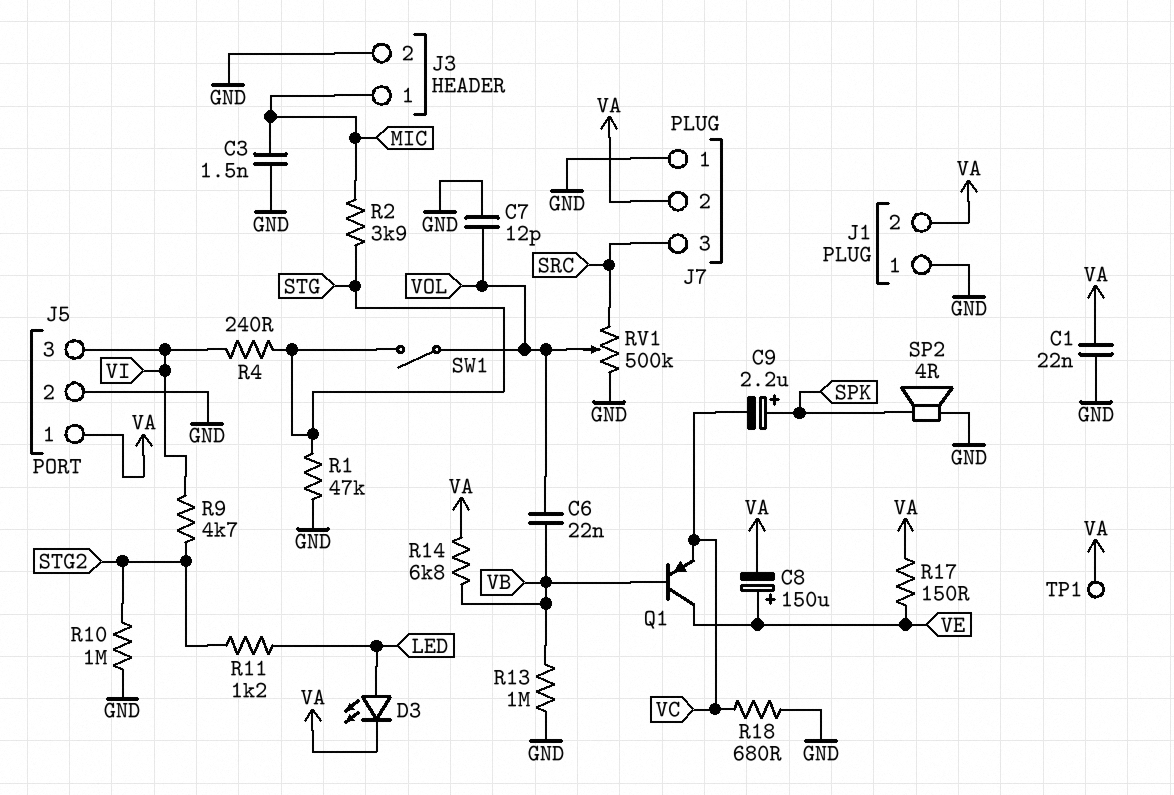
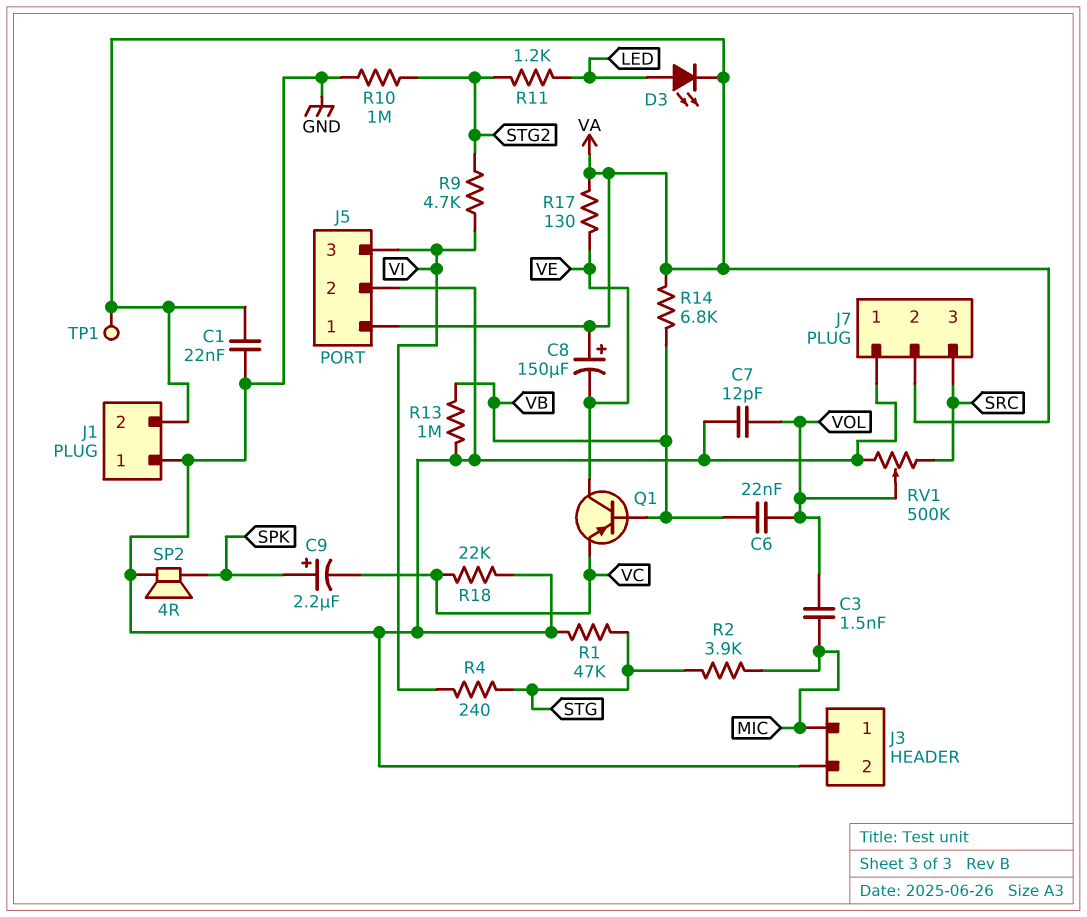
C3: 1.5nF (GND, MIC) -> 1.5nF (MIC, VOL)
C8: 150uF (plus VE, minus VA) -> 150uF (plus VA, minus VE)
R17: 150 (VA, VE) -> 130 (VA, VE)
R18: 680 (GND, VC) -> 22k (GND, VC)
SW1: switch (STG, VOL) -> none

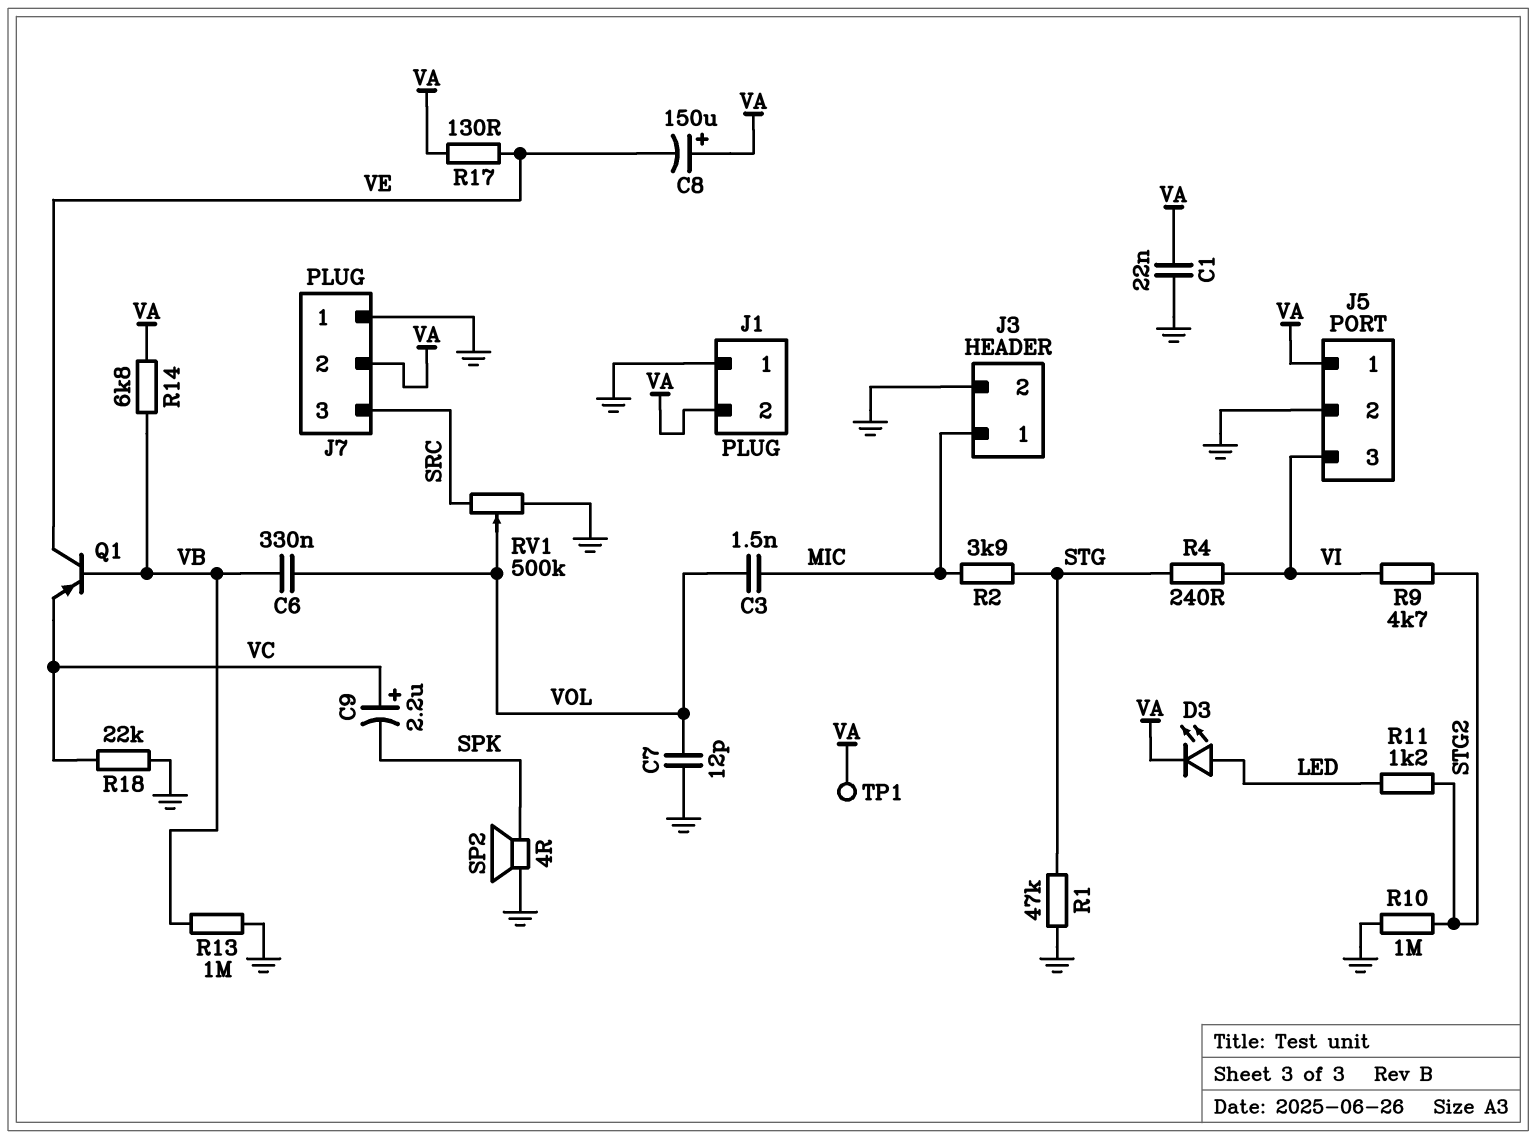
C6: 22nF (VB, VOL) -> 330nF (VB, VOL)
C9: 2.2uF (plus SPK, minus VC) -> 2.2uF (plus VC, minus SPK)

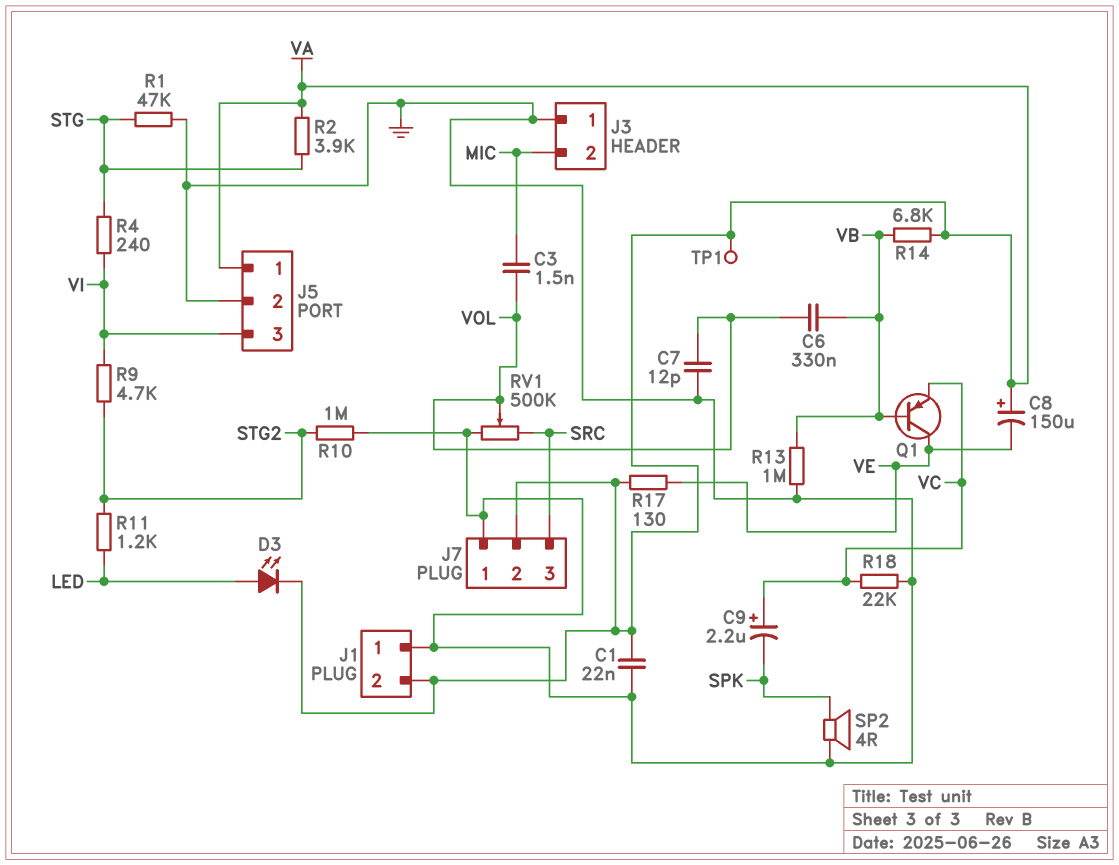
J3 pin 1: MIC -> GND
J3 pin 2: GND -> MIC
R2: 3.9k (MIC, STG) -> 3.9k (STG, VA)

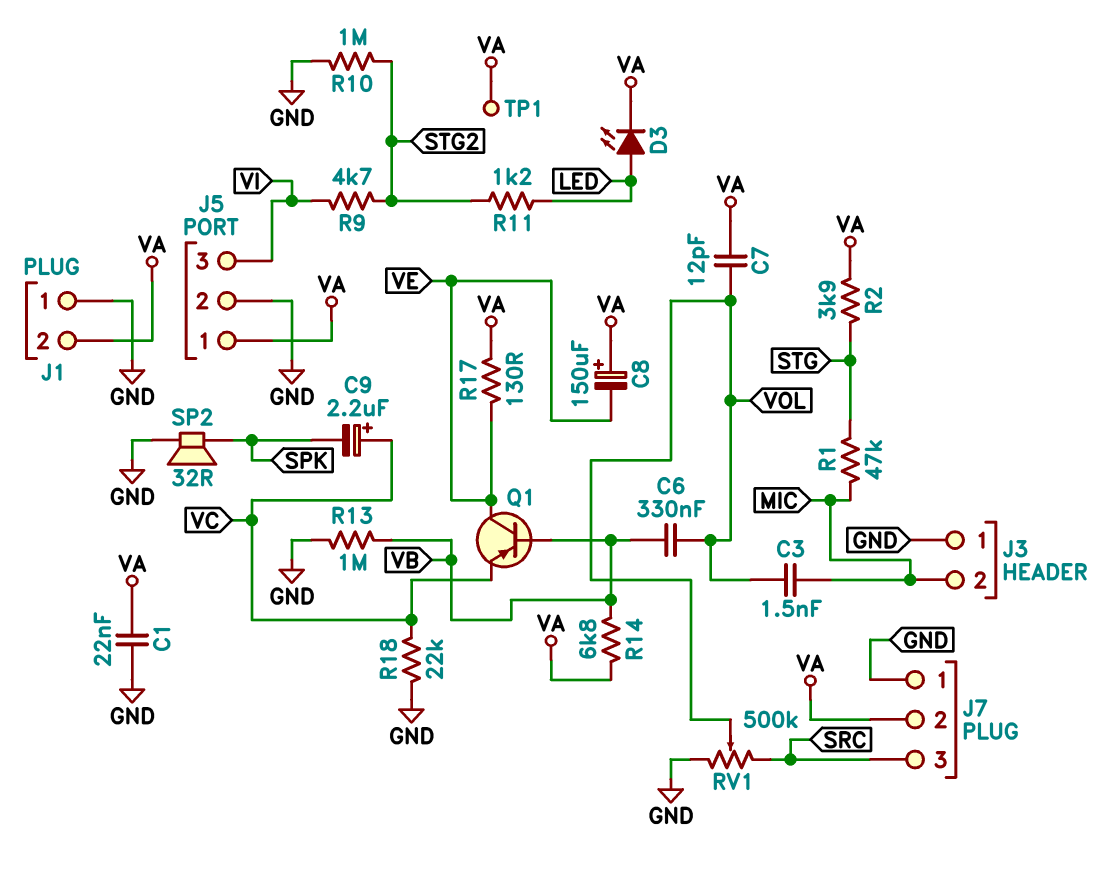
C7: 12pF (GND, VOL) -> 12pF (VA, VOL)
R1: 47k (GND, STG) -> 47k (MIC, STG)
R4: 240 (STG, VI) -> none
SP2: speaker 4R (GND, SPK) -> speaker 32R (GND, SPK)

